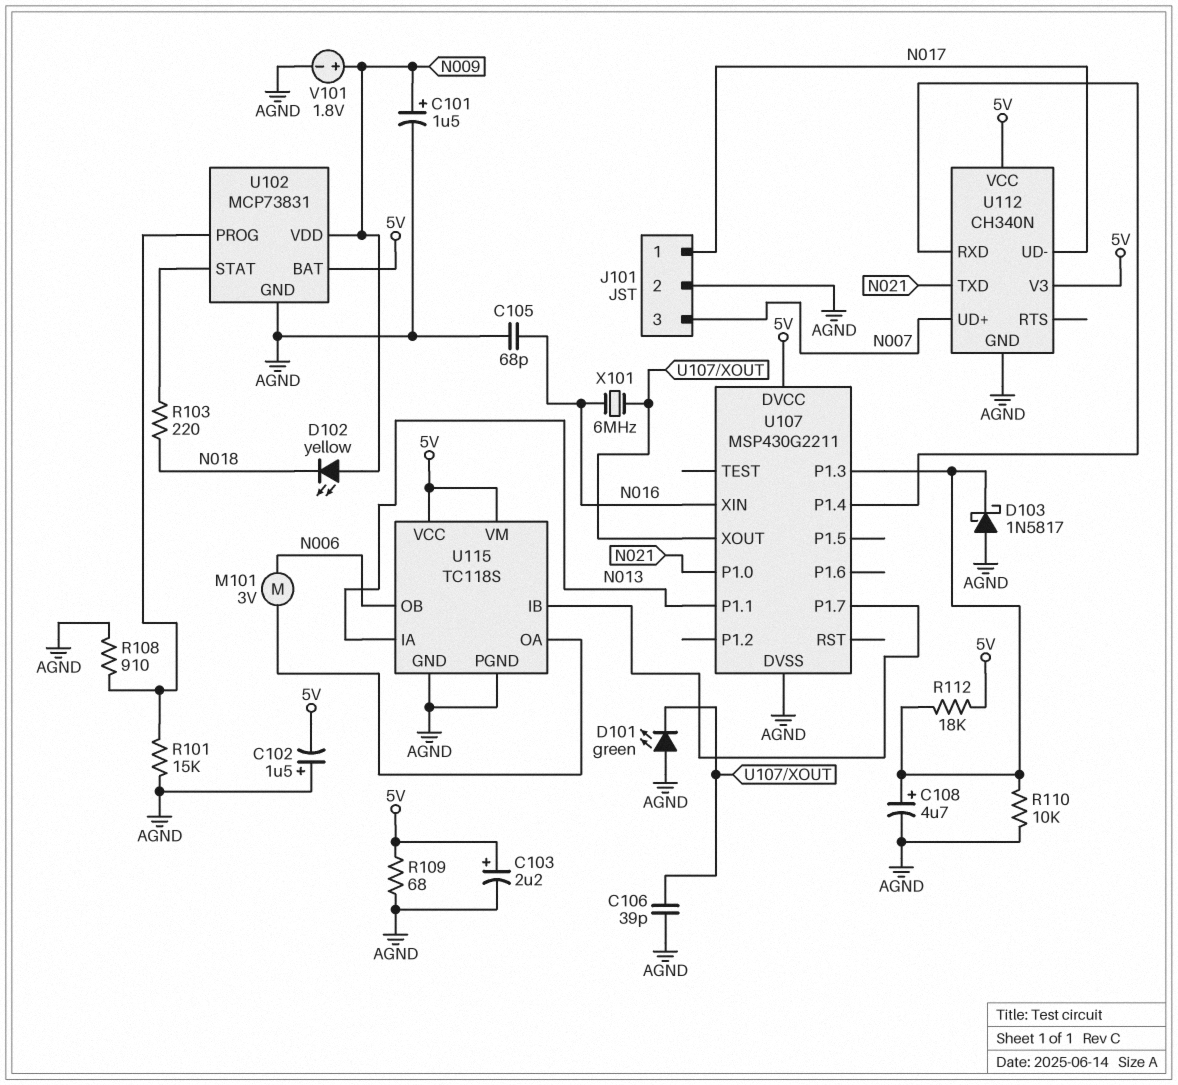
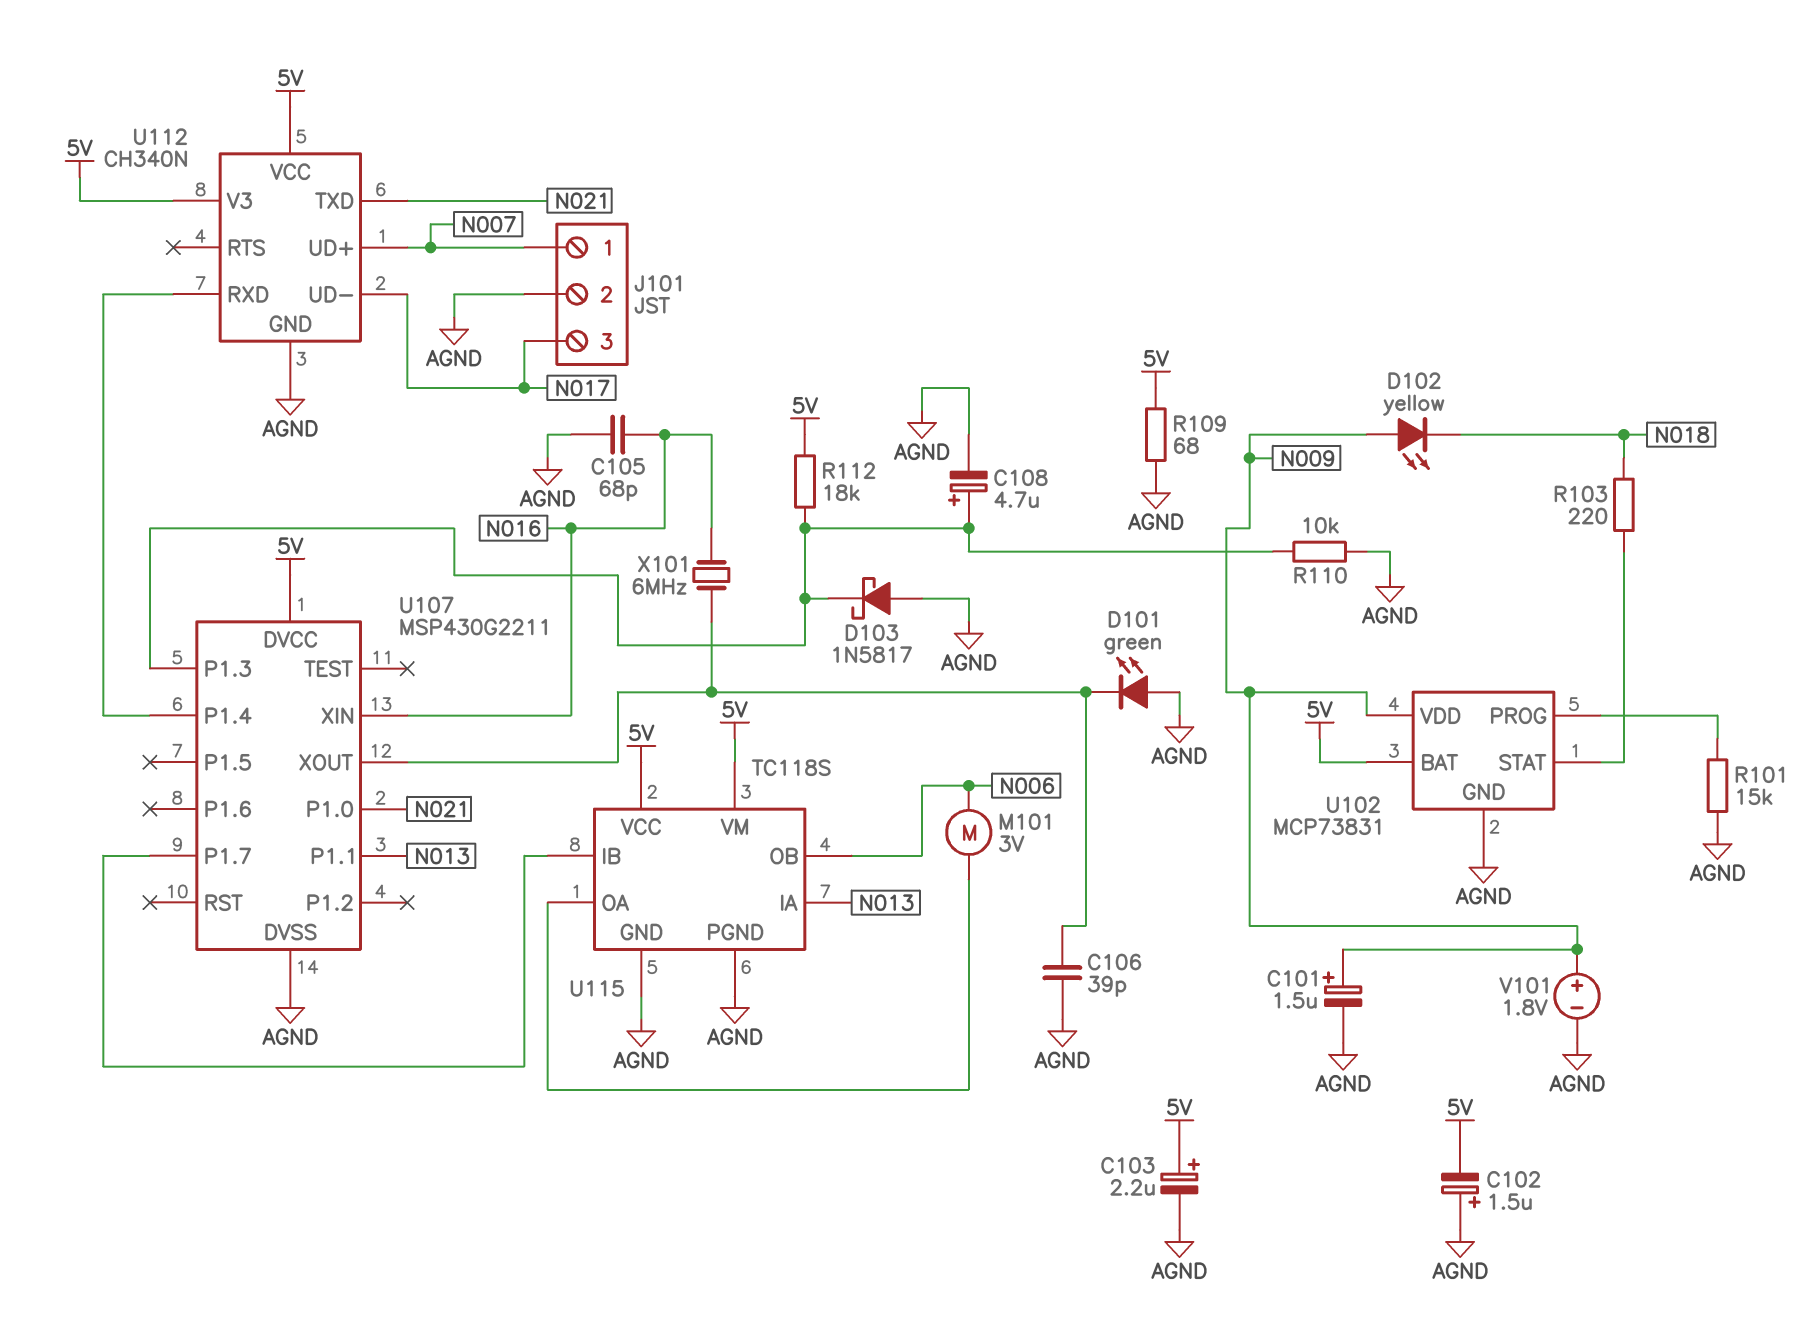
J101 pin 1: N017 -> N007
J101 pin 3: N007 -> N017
R108: 910 (AGND, U102/PROG) -> none

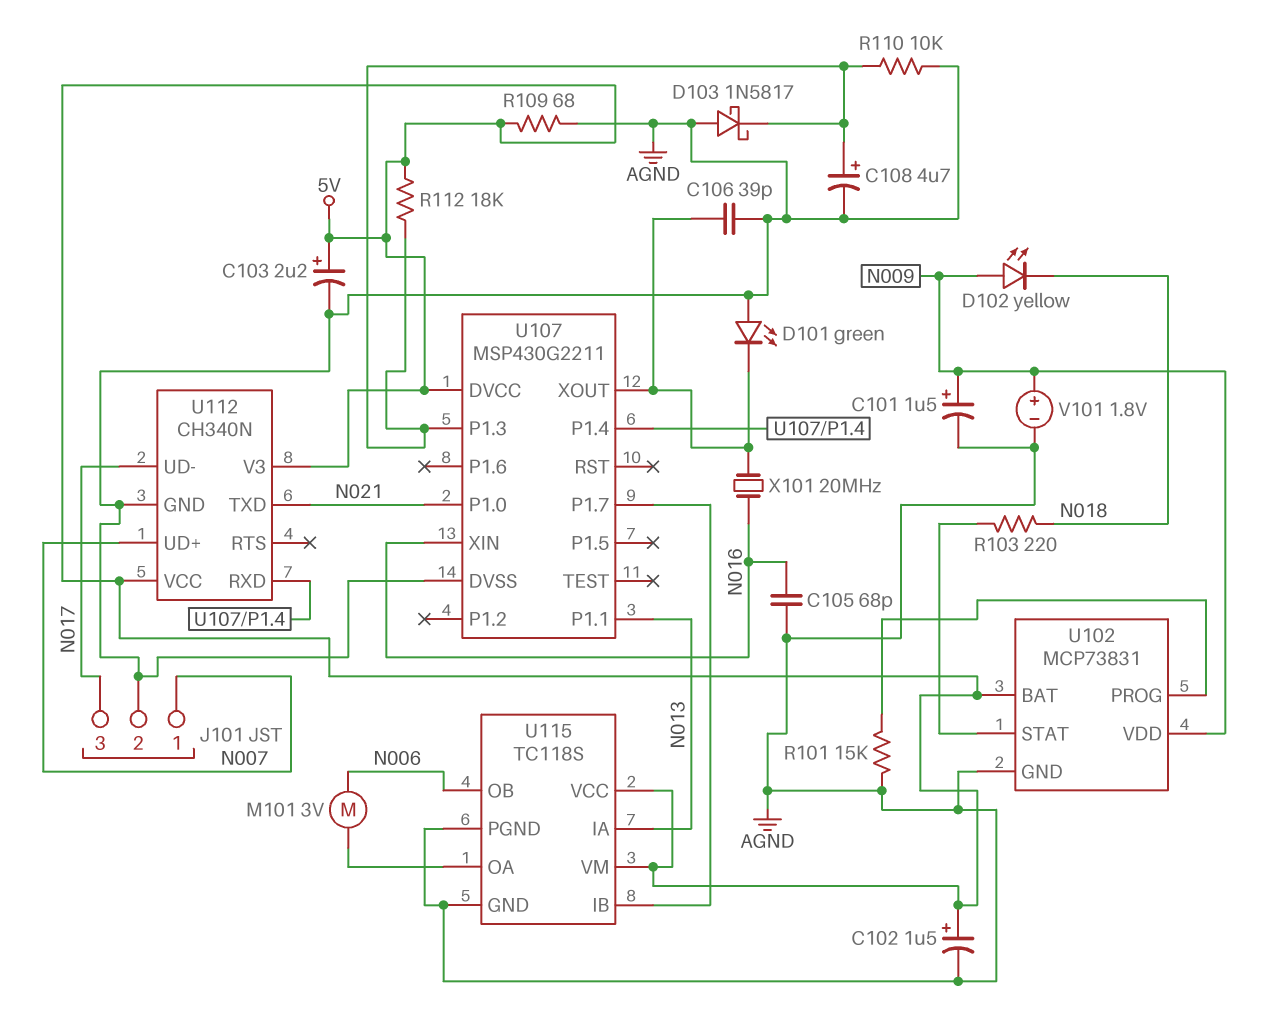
C102: 1.5uF (plus AGND, minus 5V) -> 1.5uF (plus 5V, minus AGND)
X101: 6MHz (N016, U107/XOUT) -> 20MHz (N016, U107/XOUT)

